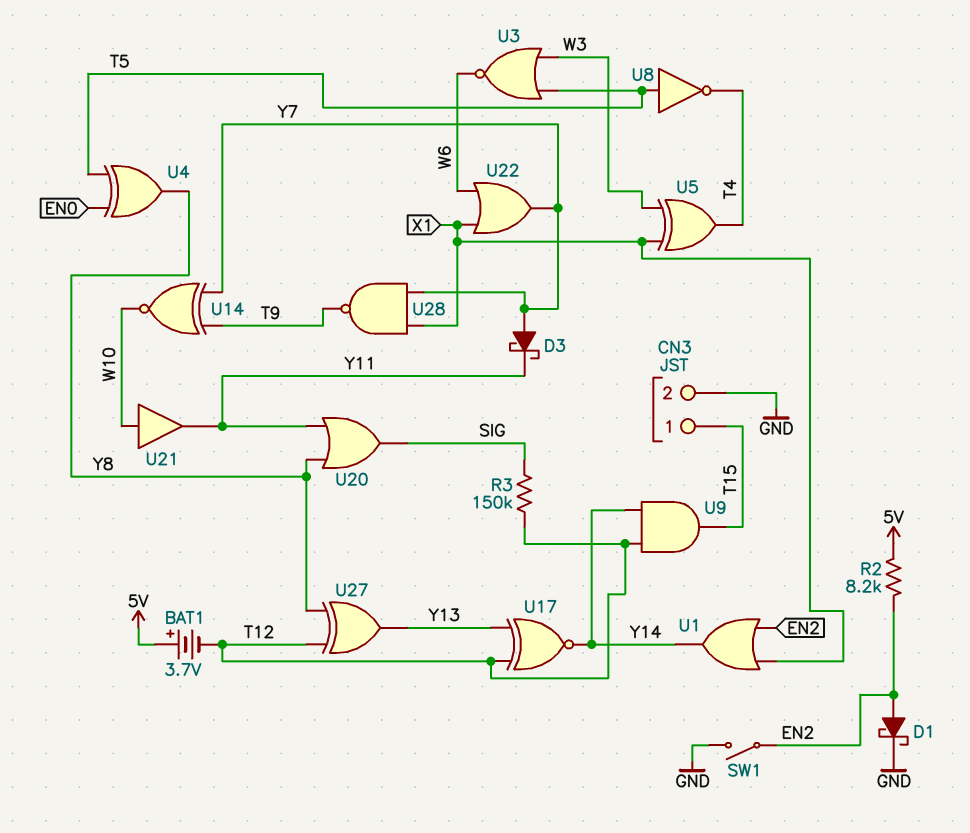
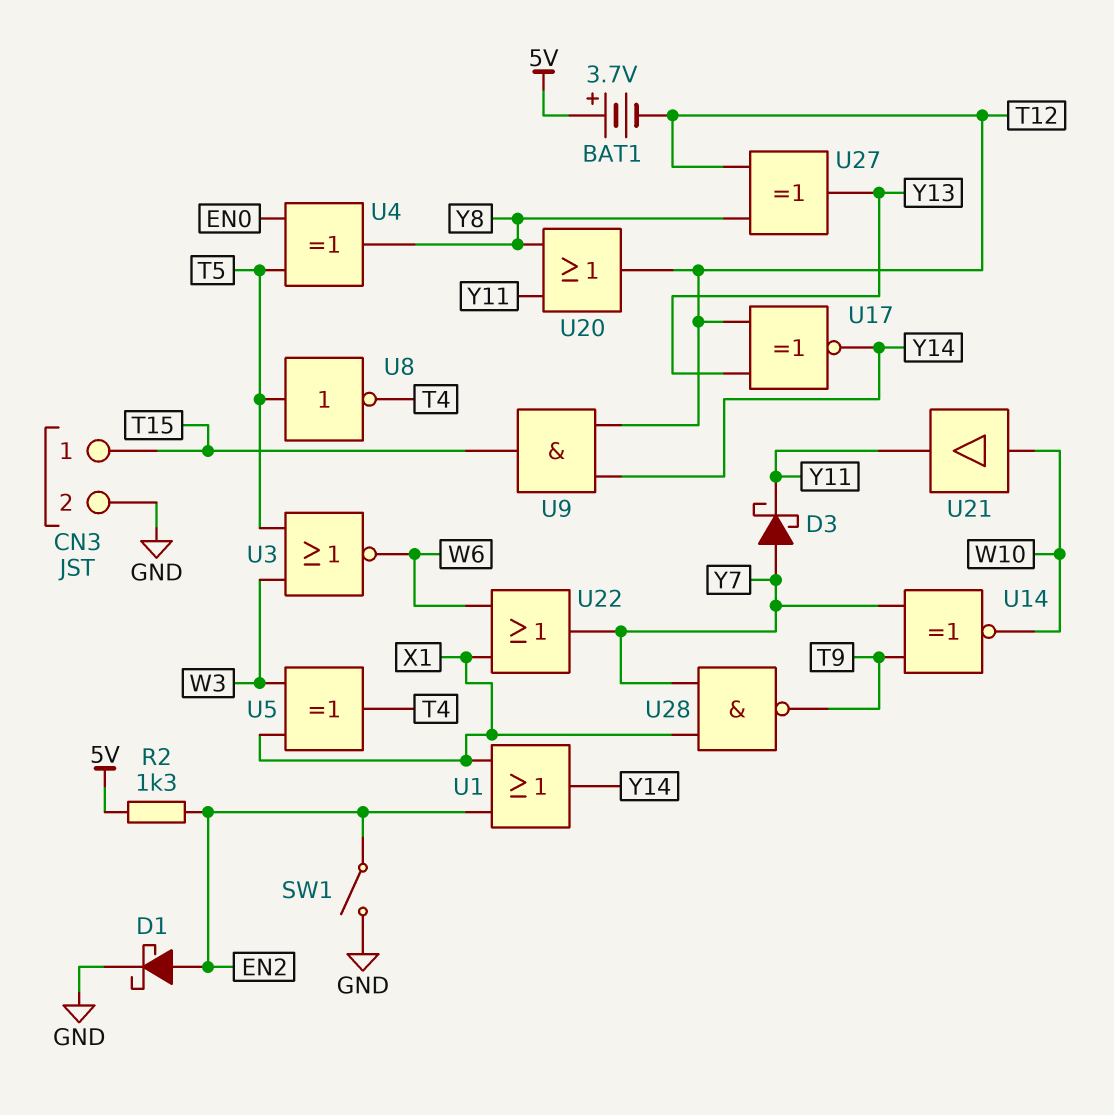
R2: 8.2k (5V, EN2) -> 1.3k (5V, EN2)
R3: 150k (SIG, T12) -> none
U20: OR (in Y8, in Y11, out SIG) -> OR (in Y8, in Y11, out T12)

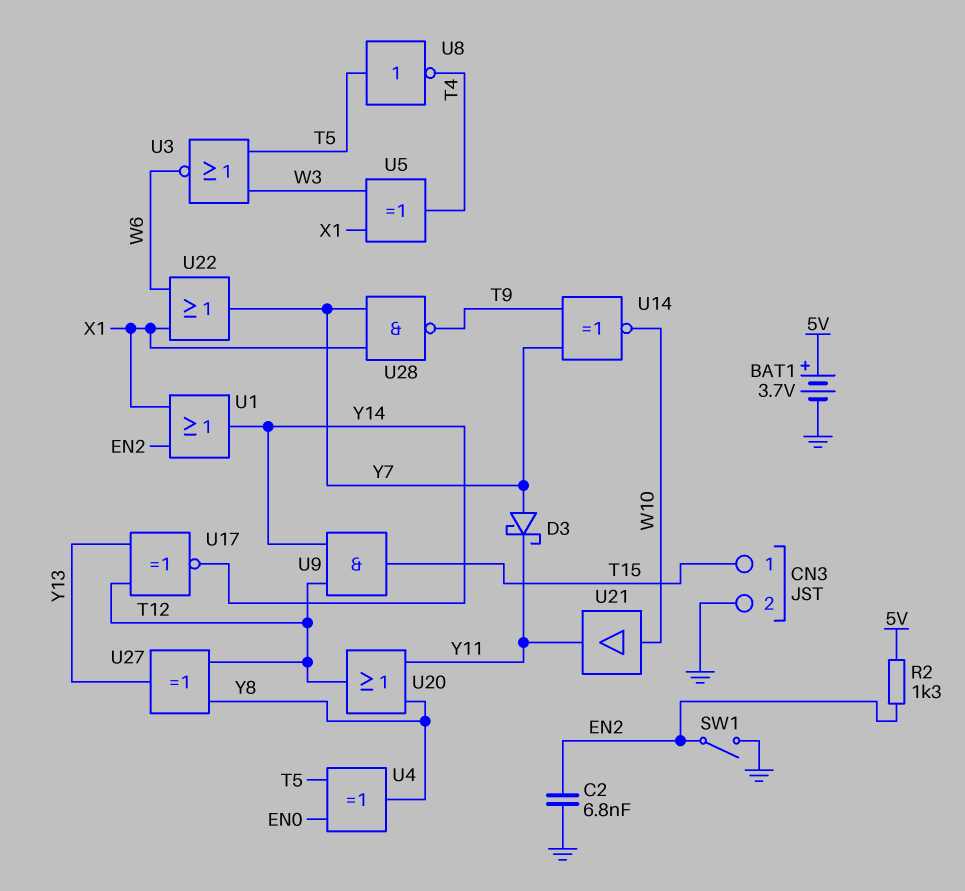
BAT1: 3.7V (plus 5V, minus T12) -> 3.7V (plus 5V, minus GND)
C2: none -> 6.8nF (EN2, GND)
D1: schottky (A EN2, K GND) -> none

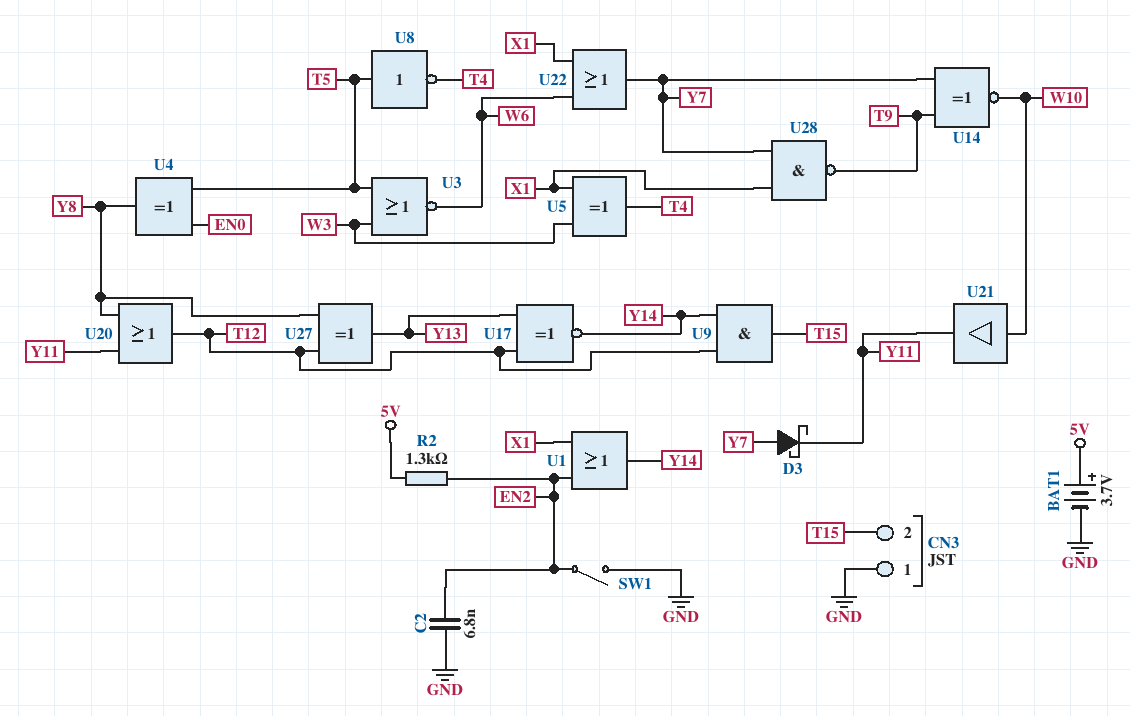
CN3 pin 1: T15 -> GND
CN3 pin 2: GND -> T15

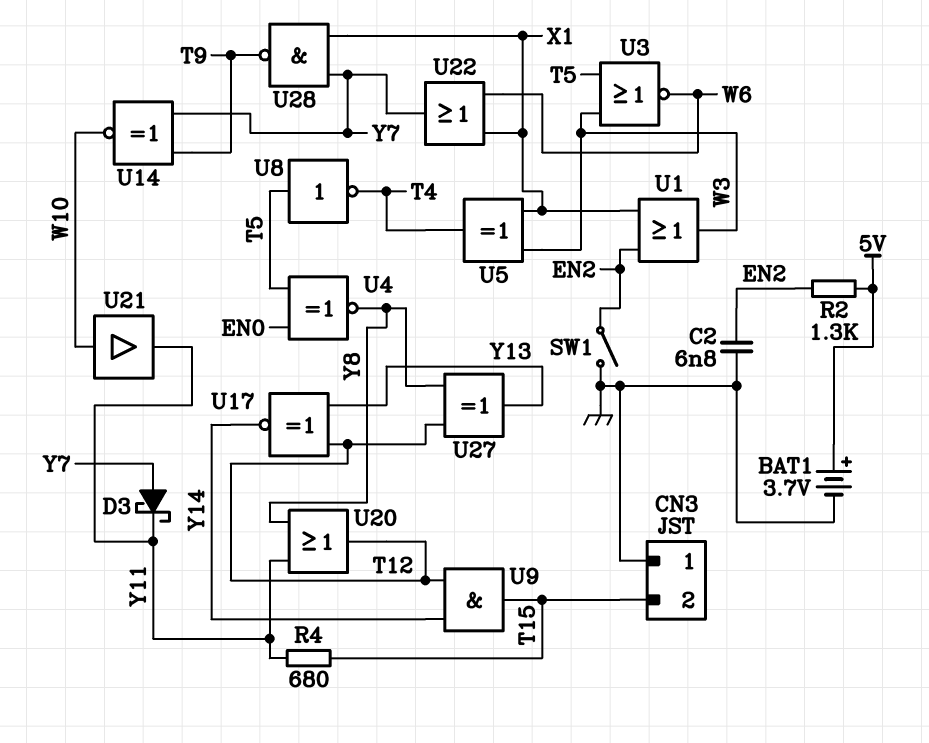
R4: none -> 680 (T15, Y11)
U1: OR (in EN2, in X1, out Y14) -> OR (in EN2, in X1, out W3)
U4: XOR (in EN0, in T5, out Y8) -> XNOR (in EN0, in T5, out Y8)

